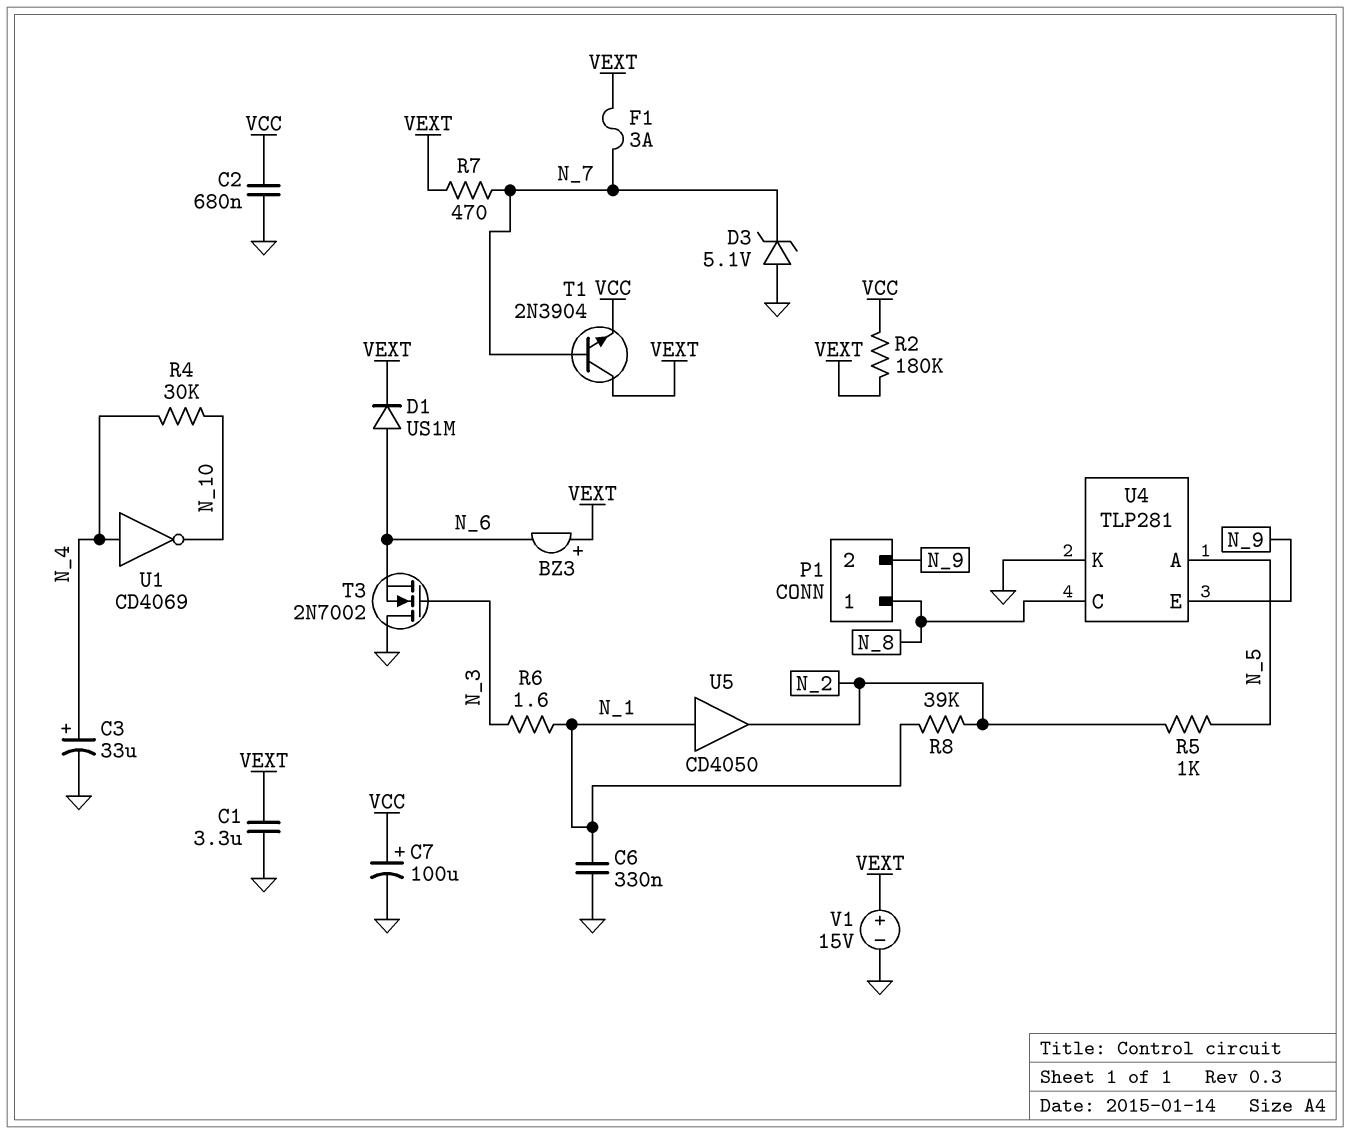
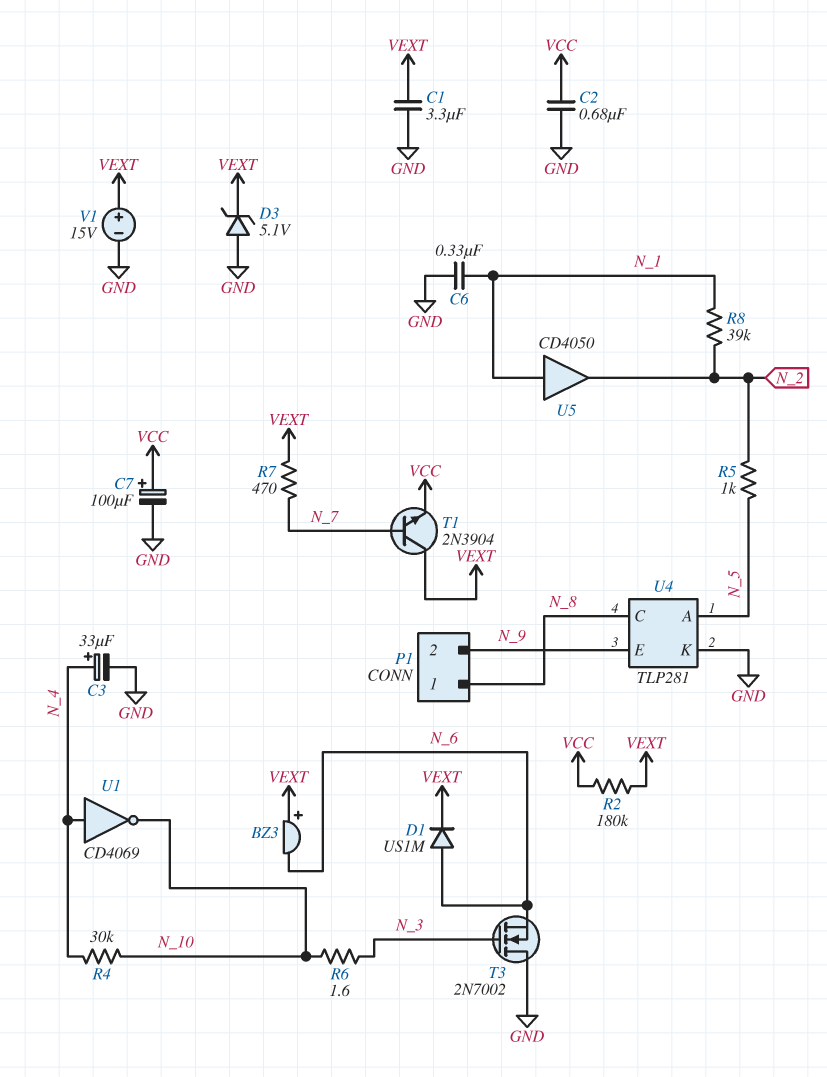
D3: zener 5.1V (A GND, K N_7) -> zener 5.1V (A GND, K VEXT)
F1: 3A (N_7, VEXT) -> none
R6: 1.6 (N_1, N_3) -> 1.6 (N_3, N_10)

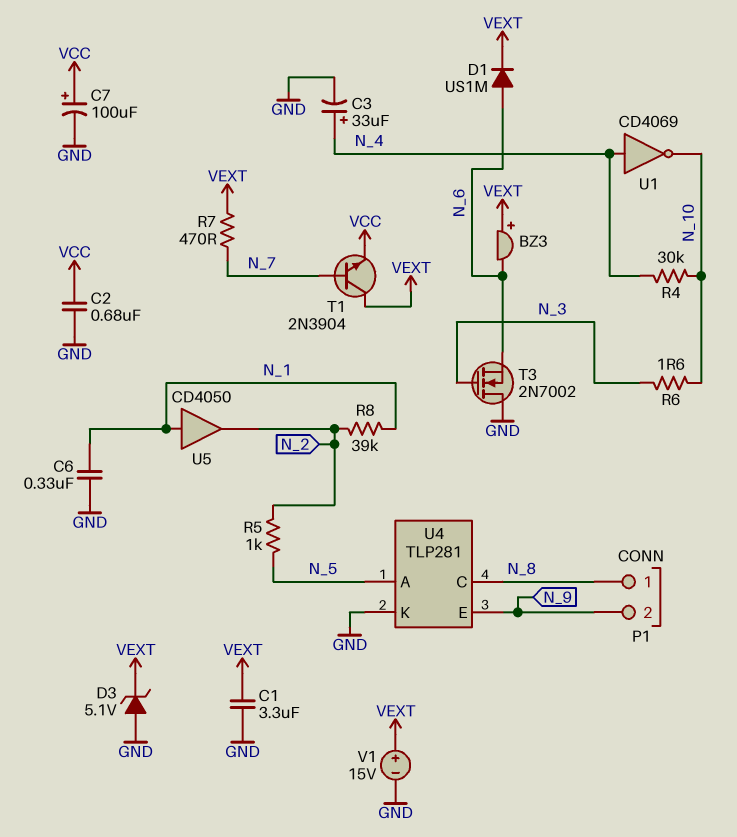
R2: 180k (VCC, VEXT) -> none

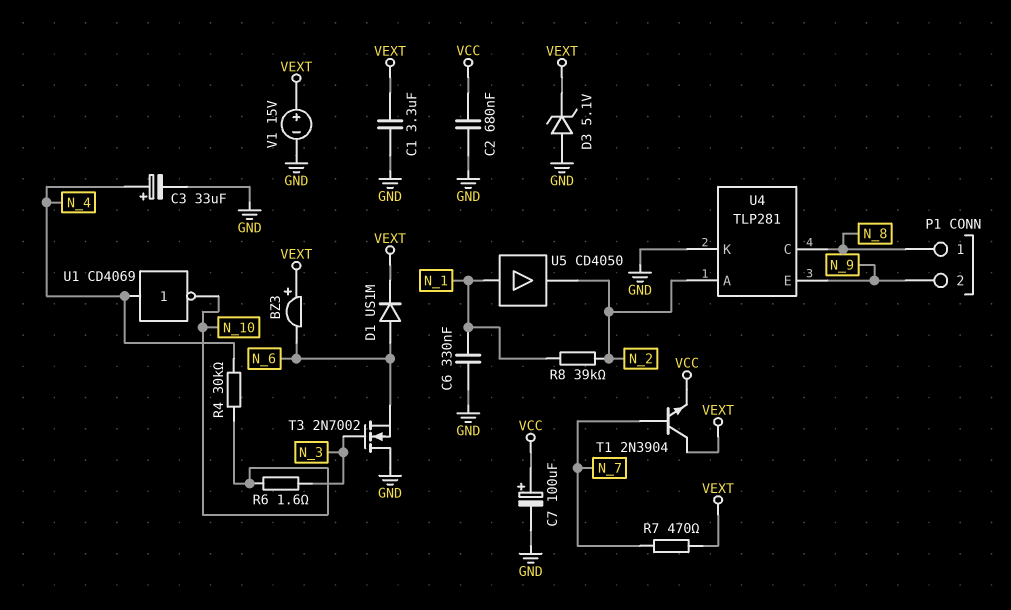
R5: 1k (N_2, N_5) -> none
U4 pin A: N_5 -> N_2

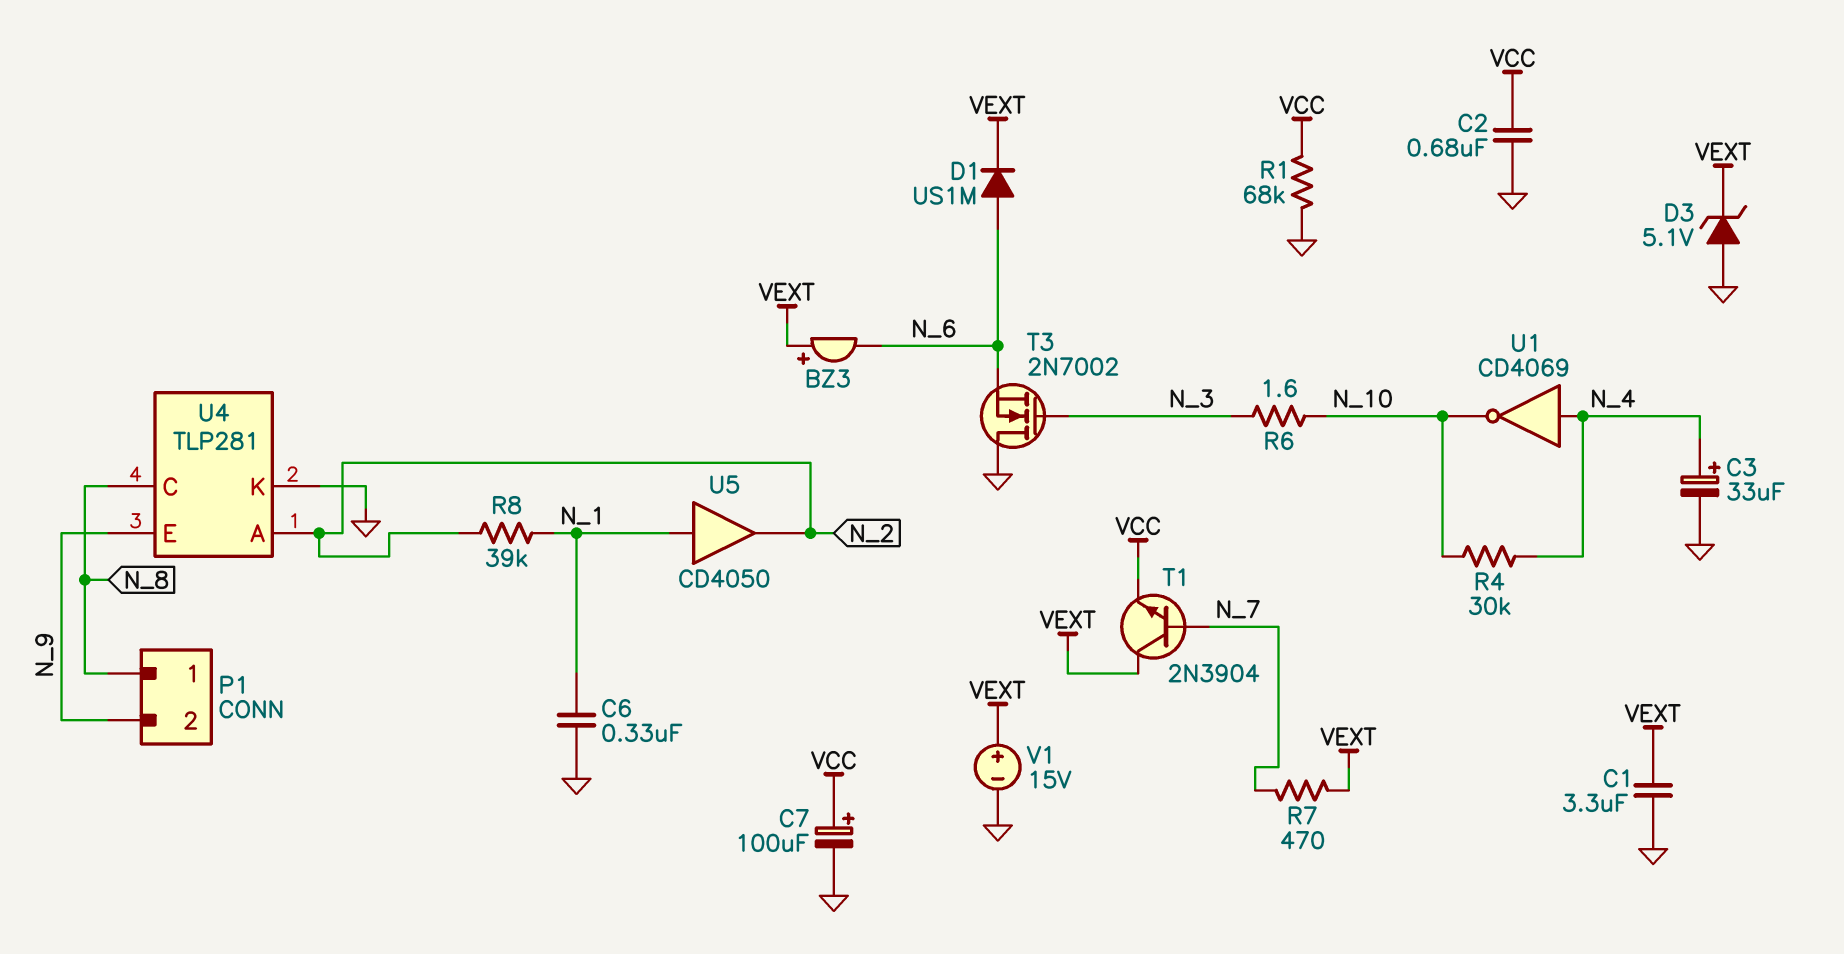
R1: none -> 68k (GND, VCC)

